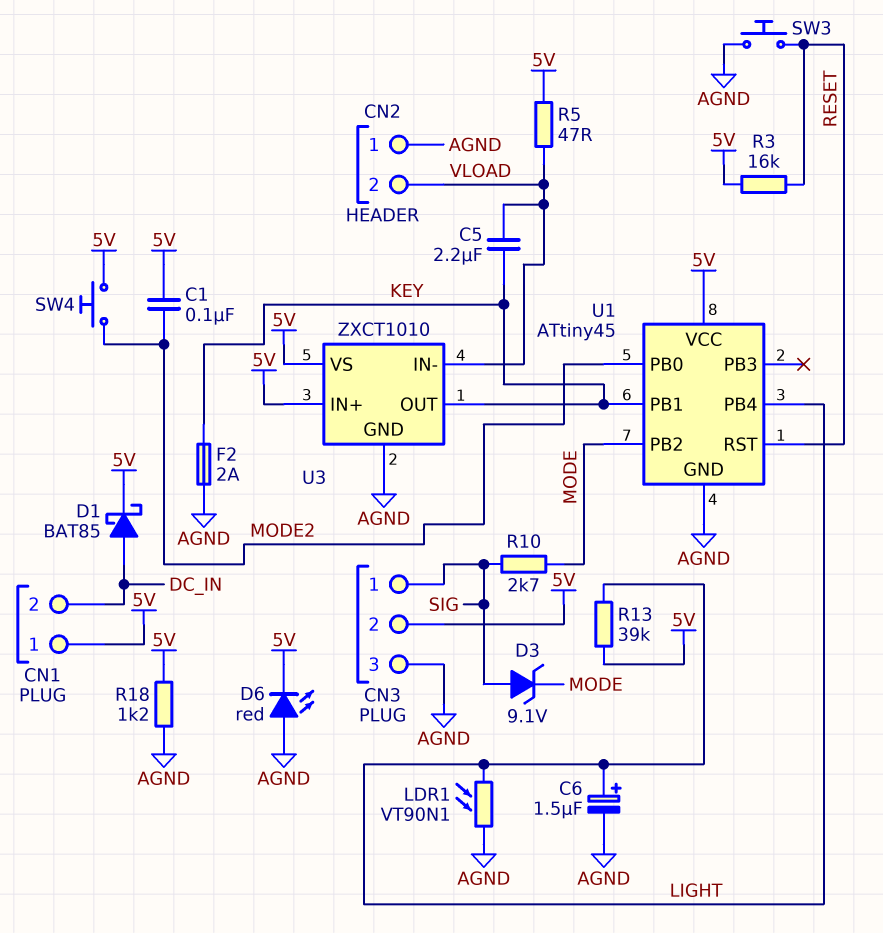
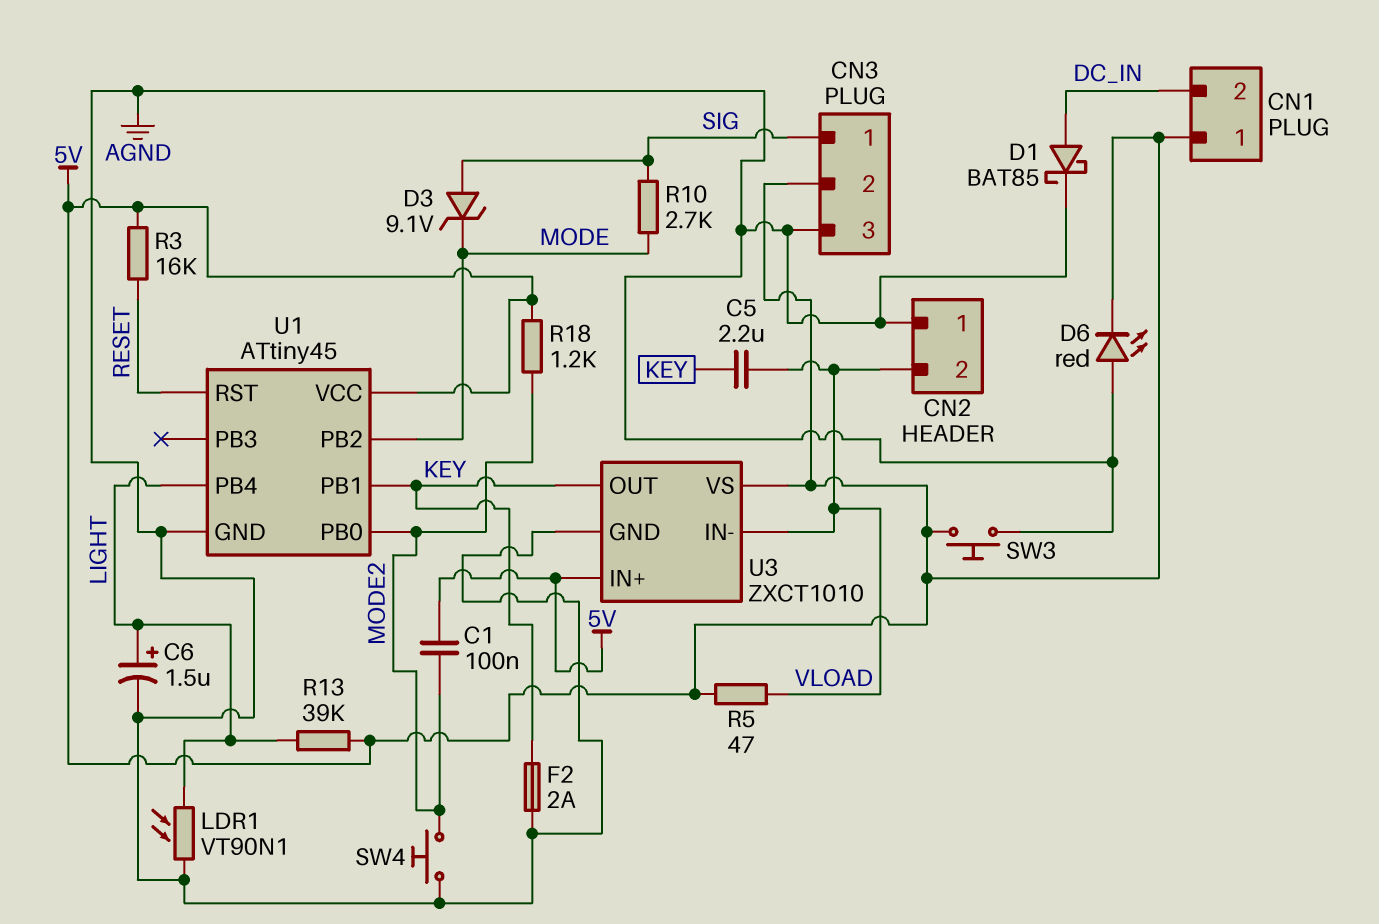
D1: schottky BAT85 (A DC_IN, K 5V) -> schottky BAT85 (A DC_IN, K AGND)
R18: 1.2k (5V, AGND) -> 1.2k (5V, MODE2)
SW3: button (AGND, RESET) -> button (5V, AGND)
SW4: button (5V, MODE2) -> button (AGND, MODE2)

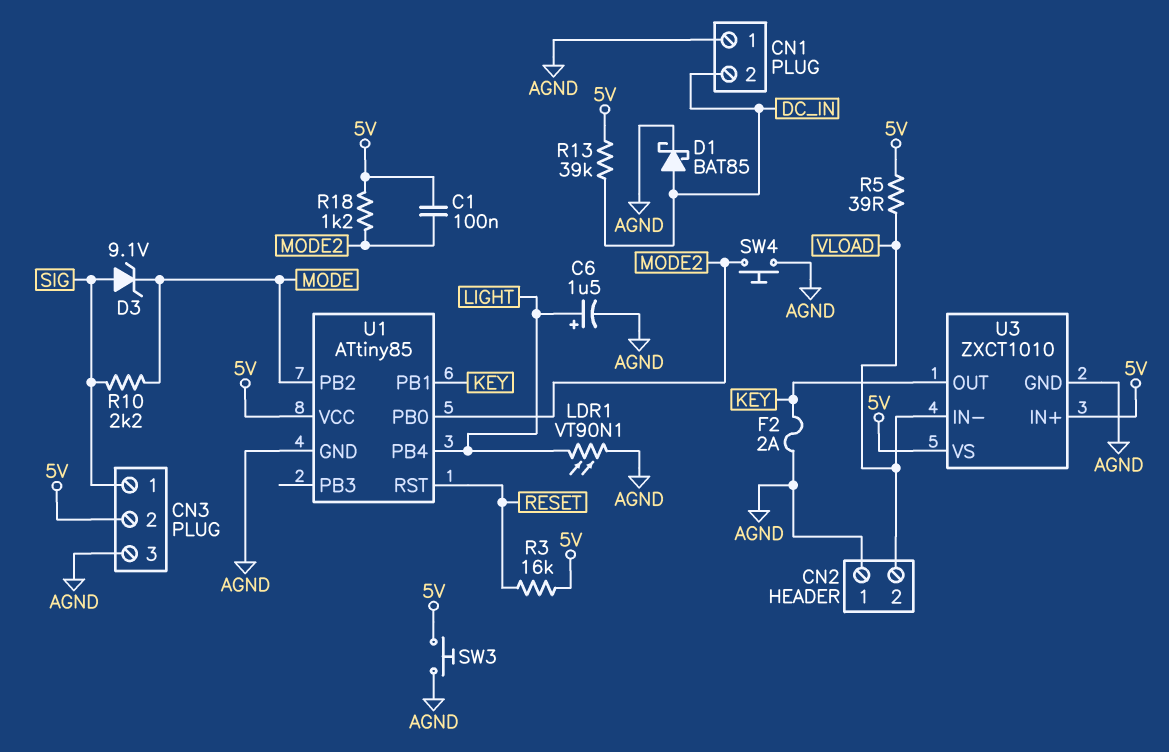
C5: 2.2uF (KEY, VLOAD) -> none
CN1 pin 1: 5V -> AGND
D6: LED red (A AGND, K 5V) -> none
R5: 47 (5V, VLOAD) -> 39 (5V, VLOAD)
R10: 2.7k (MODE, SIG) -> 2.2k (MODE, SIG)
R13: 39k (5V, LIGHT) -> 39k (5V, DC_IN)
U1: ATtiny45 -> ATtiny85

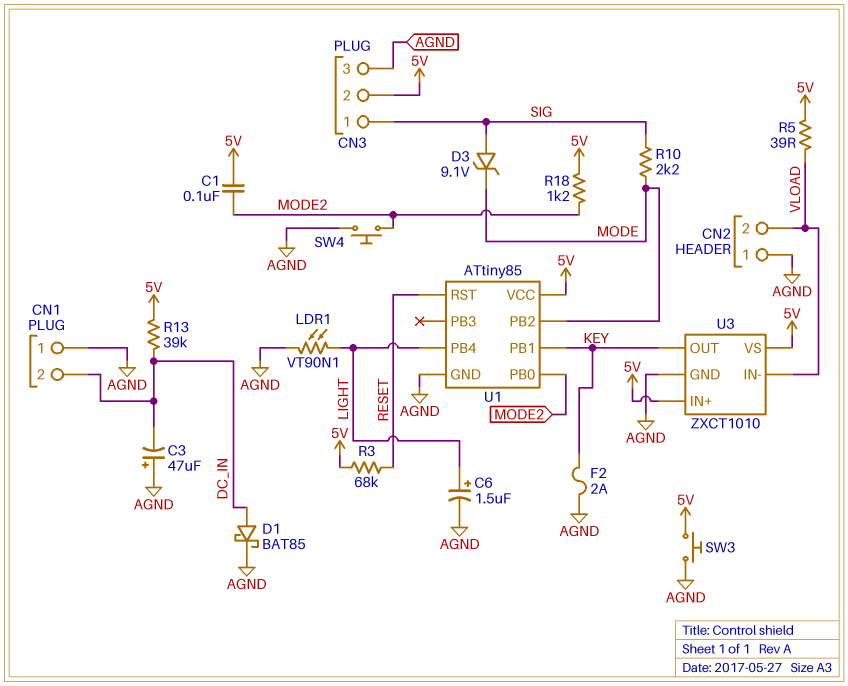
C3: none -> 47uF (plus AGND, minus DC_IN)
R3: 16k (5V, RESET) -> 68k (5V, RESET)

